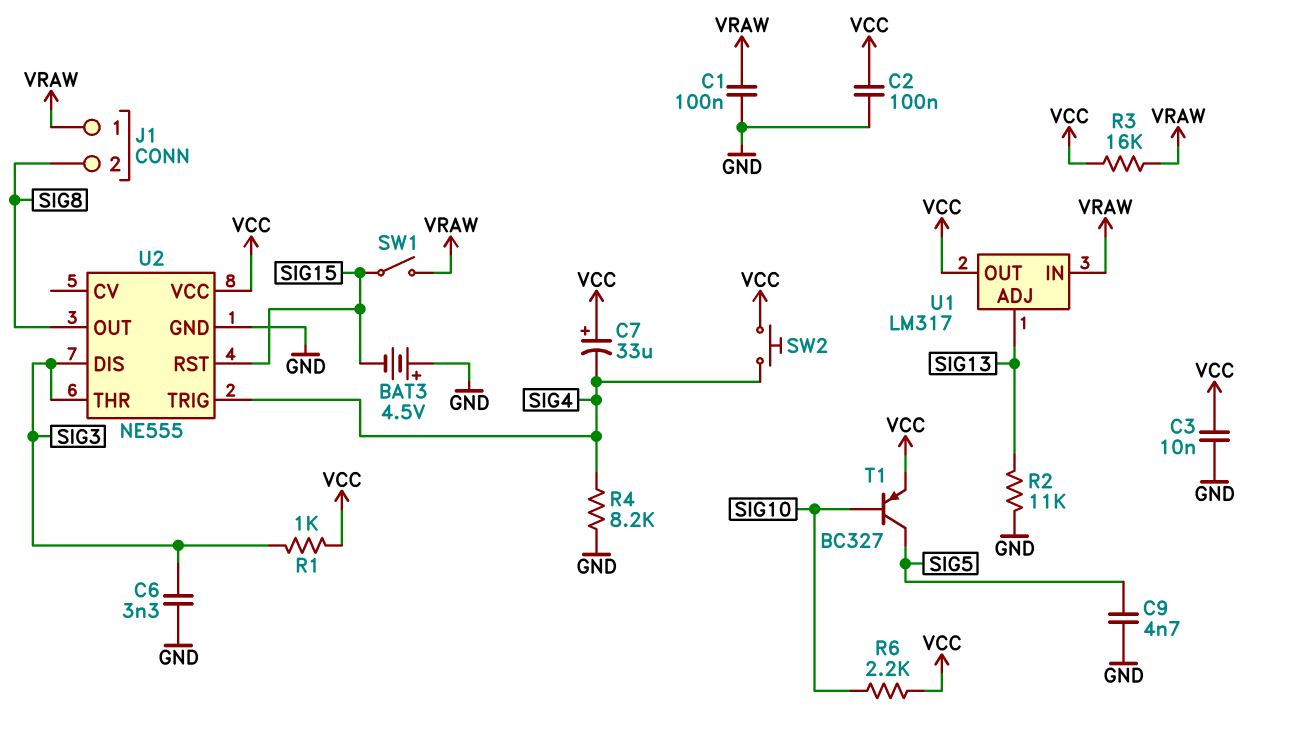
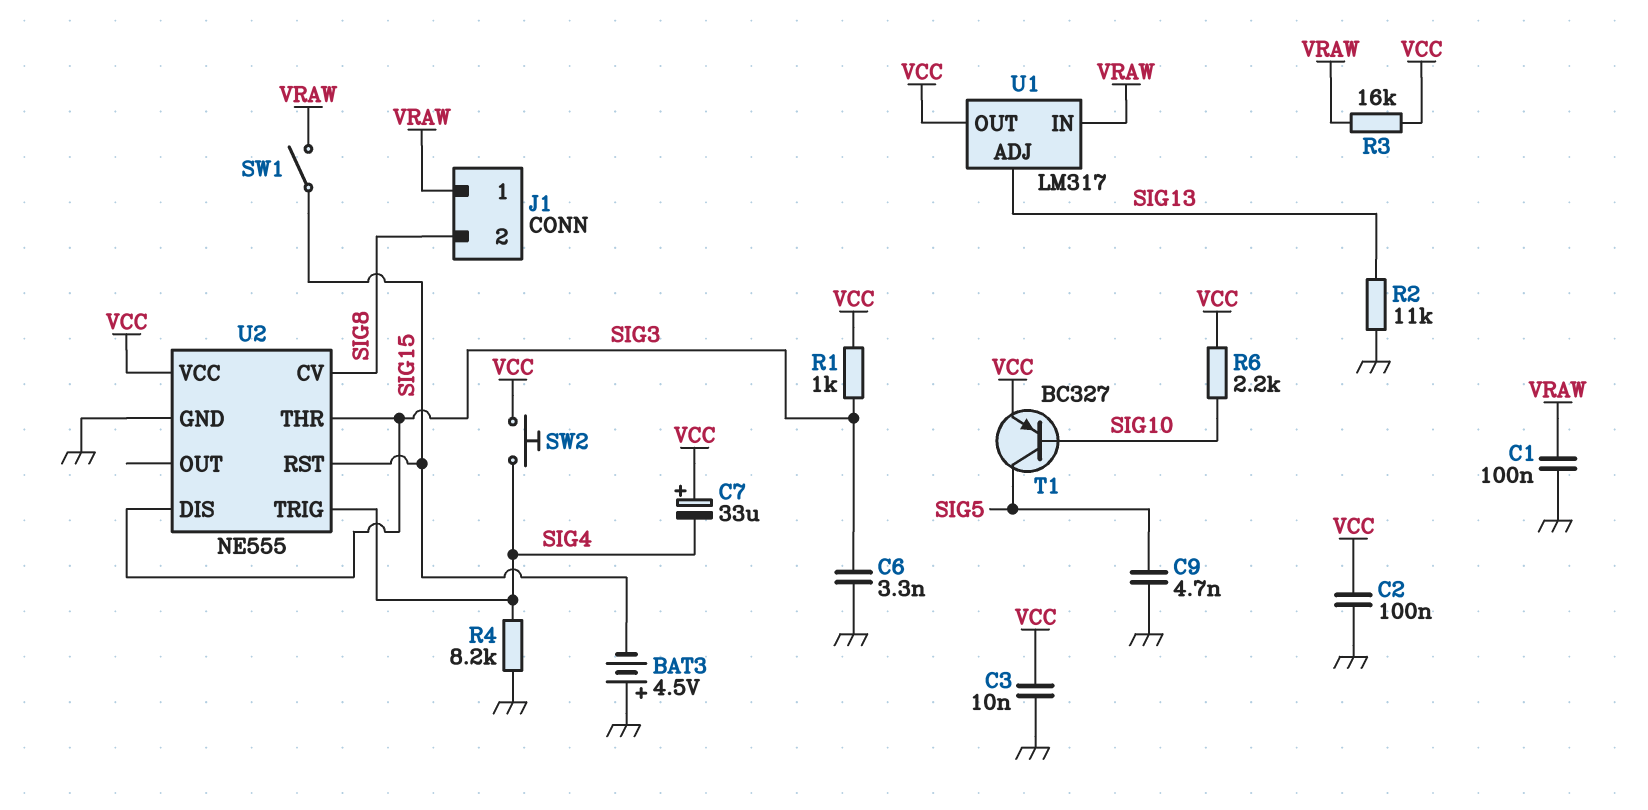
U2 pin CV: none -> SIG8
U2 pin OUT: SIG8 -> none

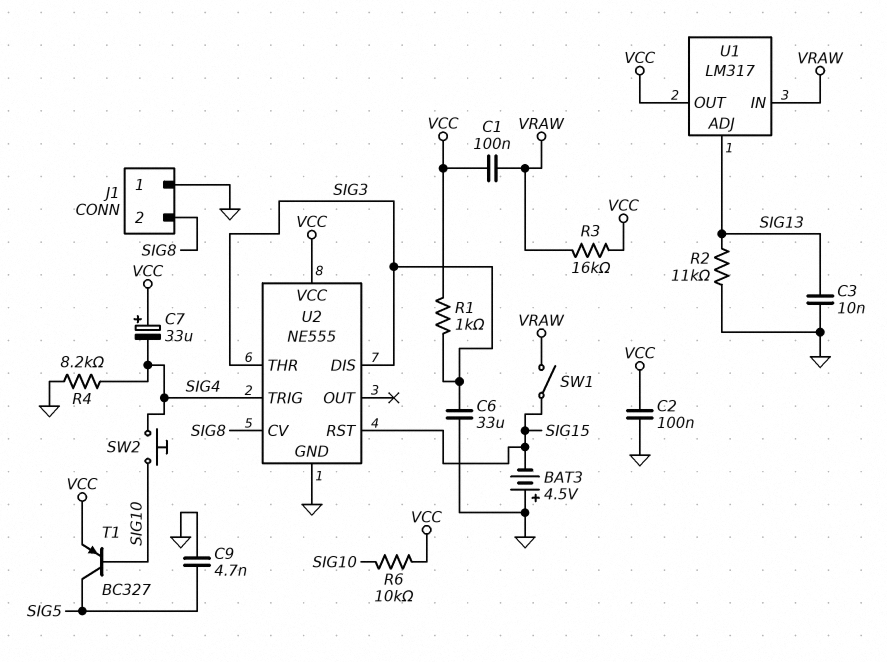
C1: 100nF (GND, VRAW) -> 100nF (VCC, VRAW)
C3: 10nF (GND, VCC) -> 10nF (GND, SIG13)
C6: 3.3nF (GND, SIG3) -> 33uF (GND, SIG3)
J1 pin 1: VRAW -> GND
R6: 2.2k (SIG10, VCC) -> 10k (SIG10, VCC)
SW2: button (SIG4, VCC) -> button (SIG4, SIG10)

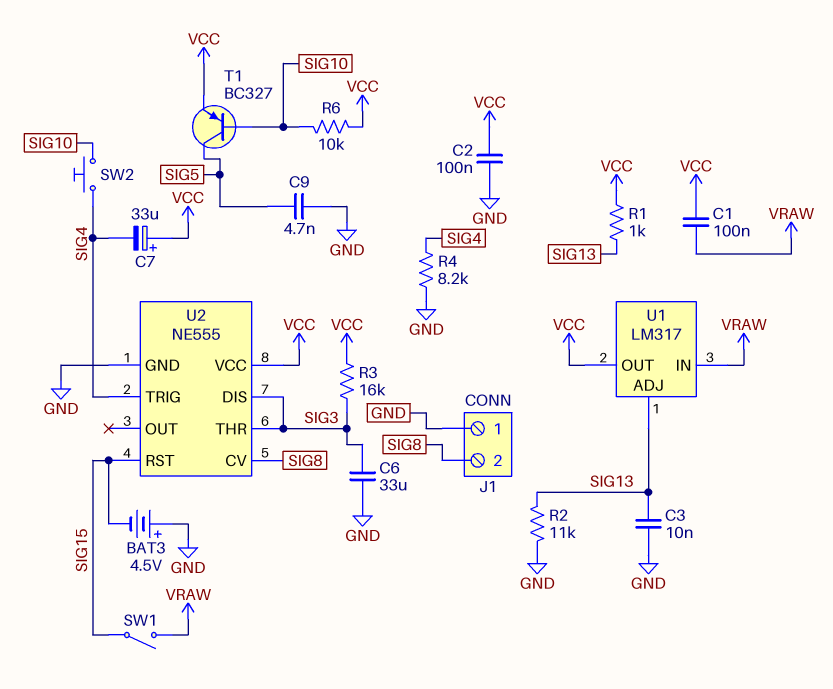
R1: 1k (SIG3, VCC) -> 1k (SIG13, VCC)
R3: 16k (VCC, VRAW) -> 16k (SIG3, VCC)

